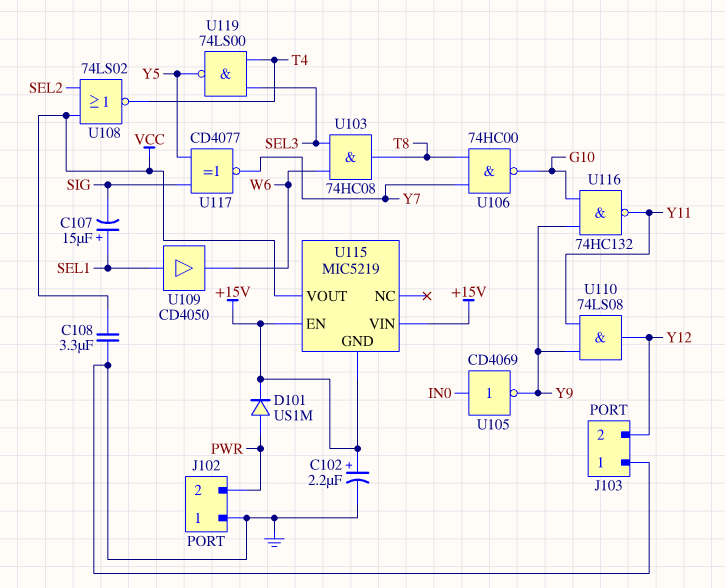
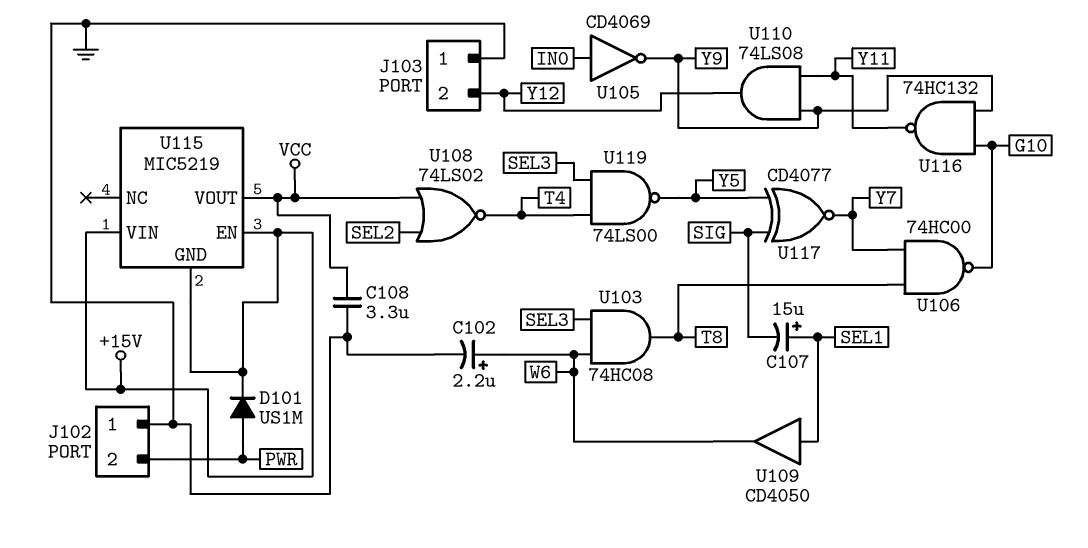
C102: 2.2uF (plus +15V, minus GND) -> 2.2uF (plus W6, minus GND)

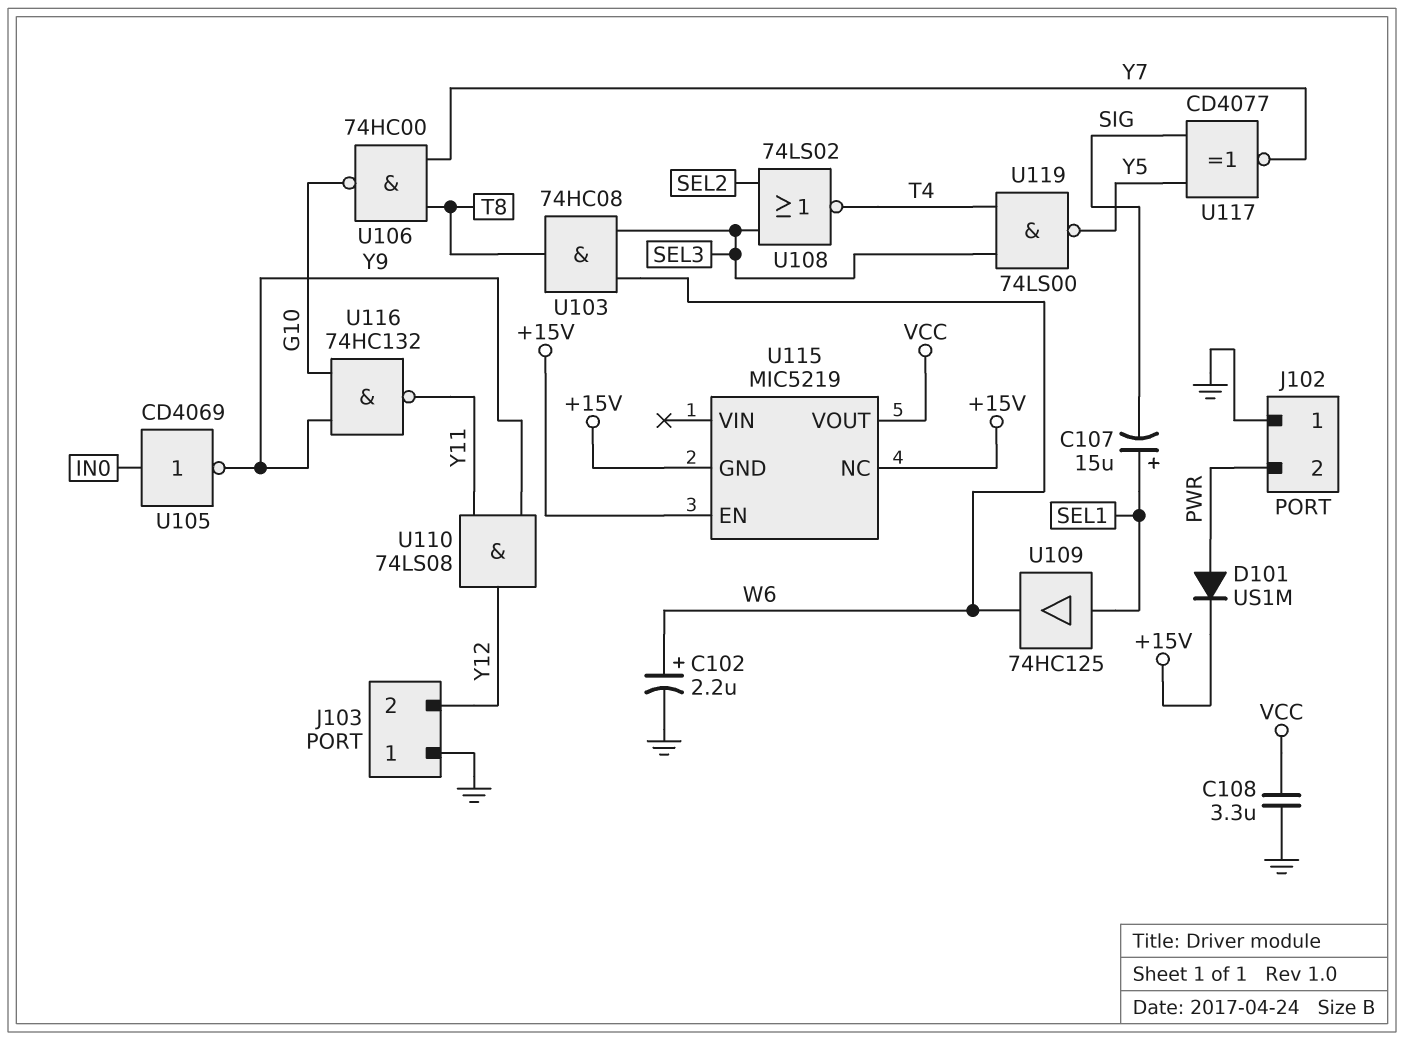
U108: NOR 74LS02 (in SEL2, in VCC, out T4) -> NOR 74LS02 (in SEL2, in SEL3, out T4)
U109: buffer CD4050 (in SEL1, out W6) -> buffer 74HC125 (in SEL1, out W6)
U115 pin NC: none -> +15V
U115 pin VIN: +15V -> none

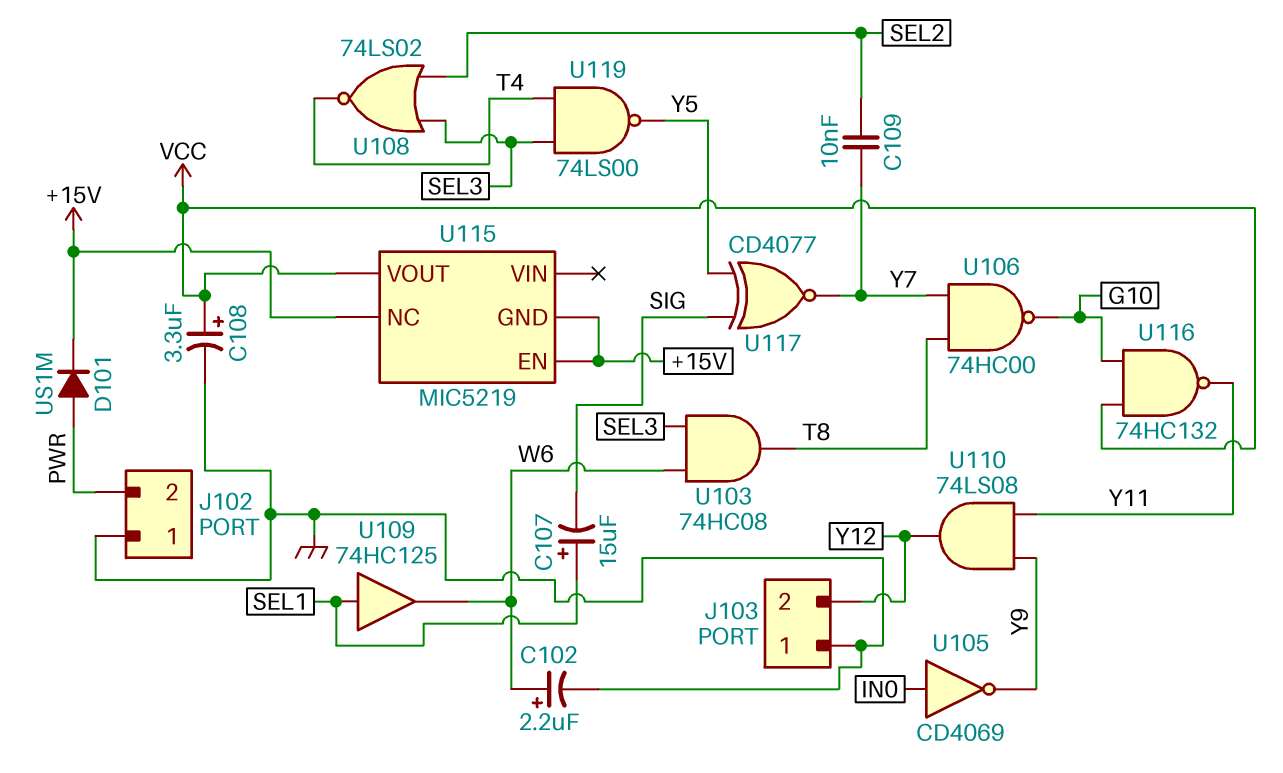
C108: 3.3uF (GND, VCC) -> 3.3uF (plus VCC, minus GND)
C109: none -> 10nF (SEL2, Y7)
U116: NAND 74HC132 (in G10, in Y9, out Y11) -> NAND 74HC132 (in G10, in VCC, out Y11)

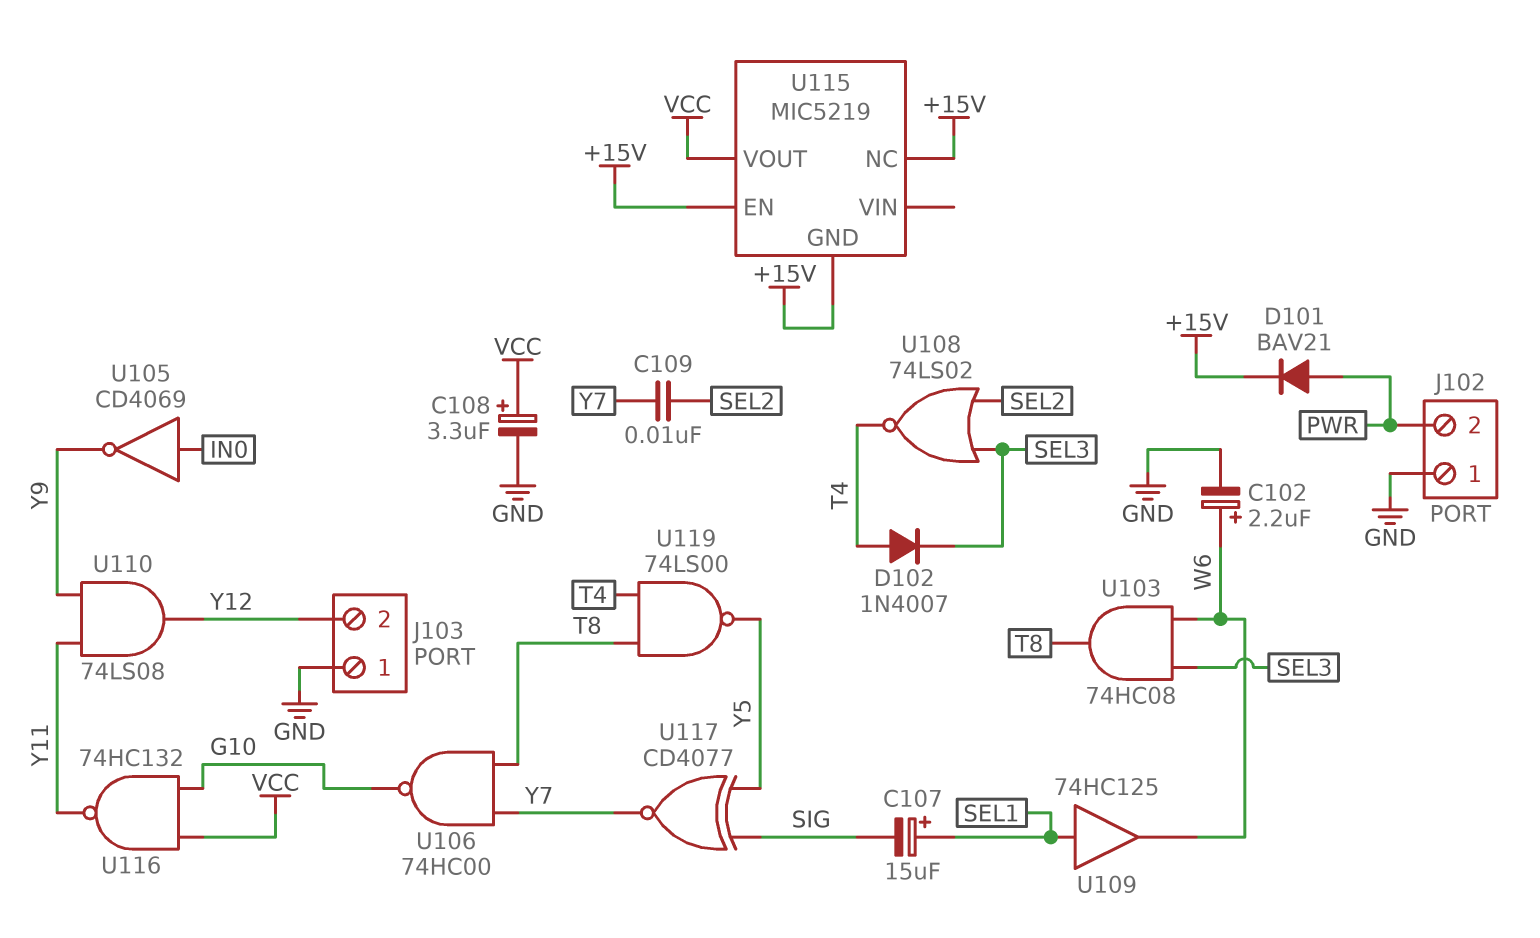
D101: diode US1M (A PWR, K +15V) -> diode BAV21 (A PWR, K +15V)
D102: none -> diode 1N4007 (A T4, K SEL3)
U119: NAND 74LS00 (in SEL3, in T4, out Y5) -> NAND 74LS00 (in T4, in T8, out Y5)

